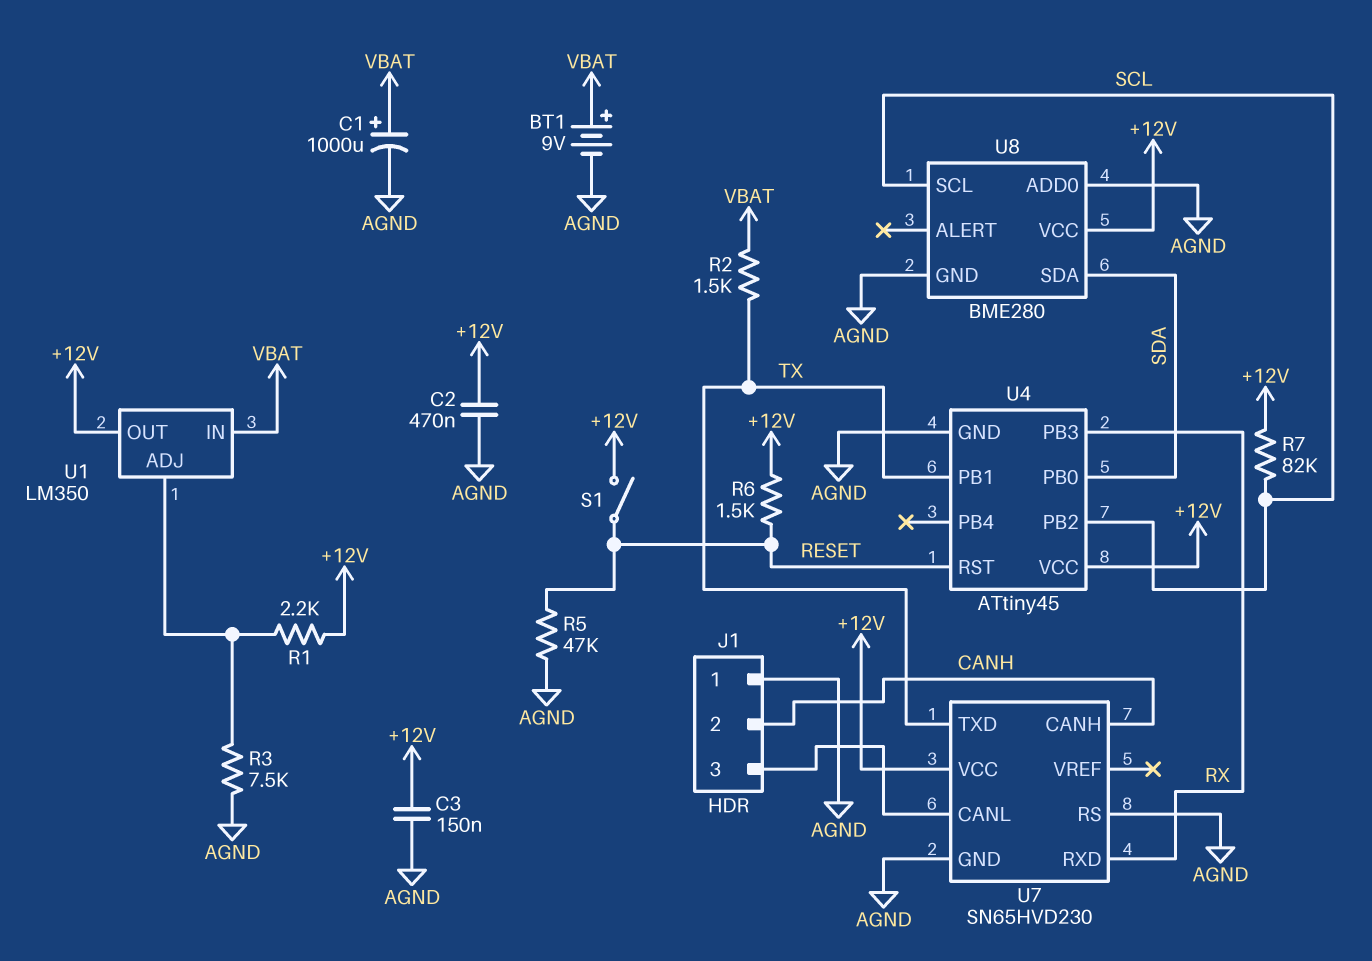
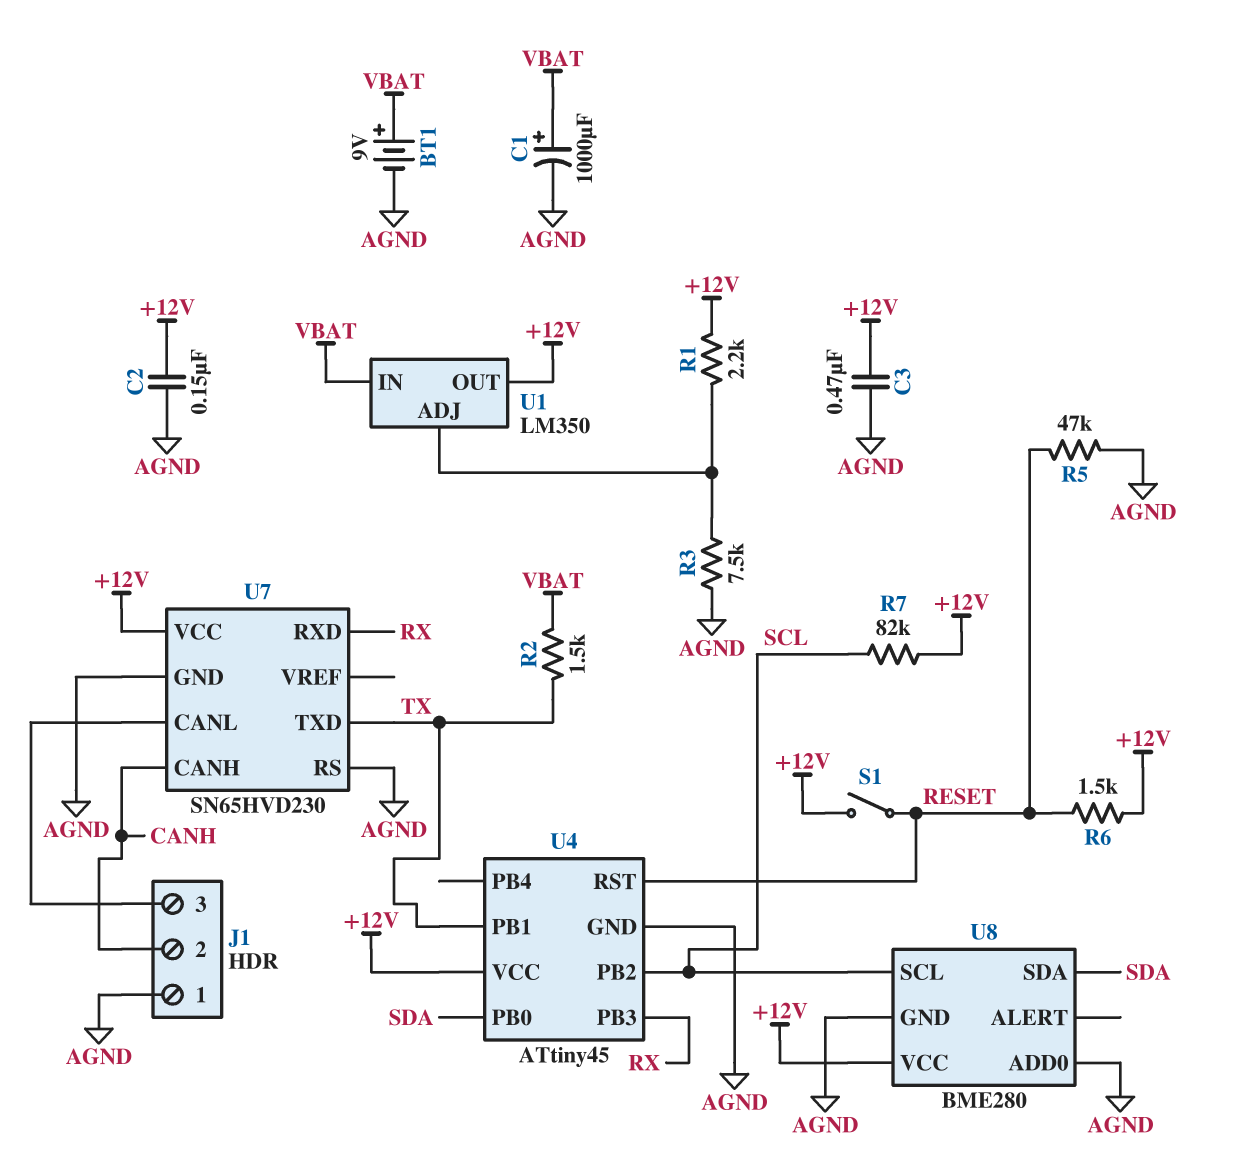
C2: 470nF (+12V, AGND) -> 150nF (+12V, AGND)
C3: 150nF (+12V, AGND) -> 470nF (+12V, AGND)

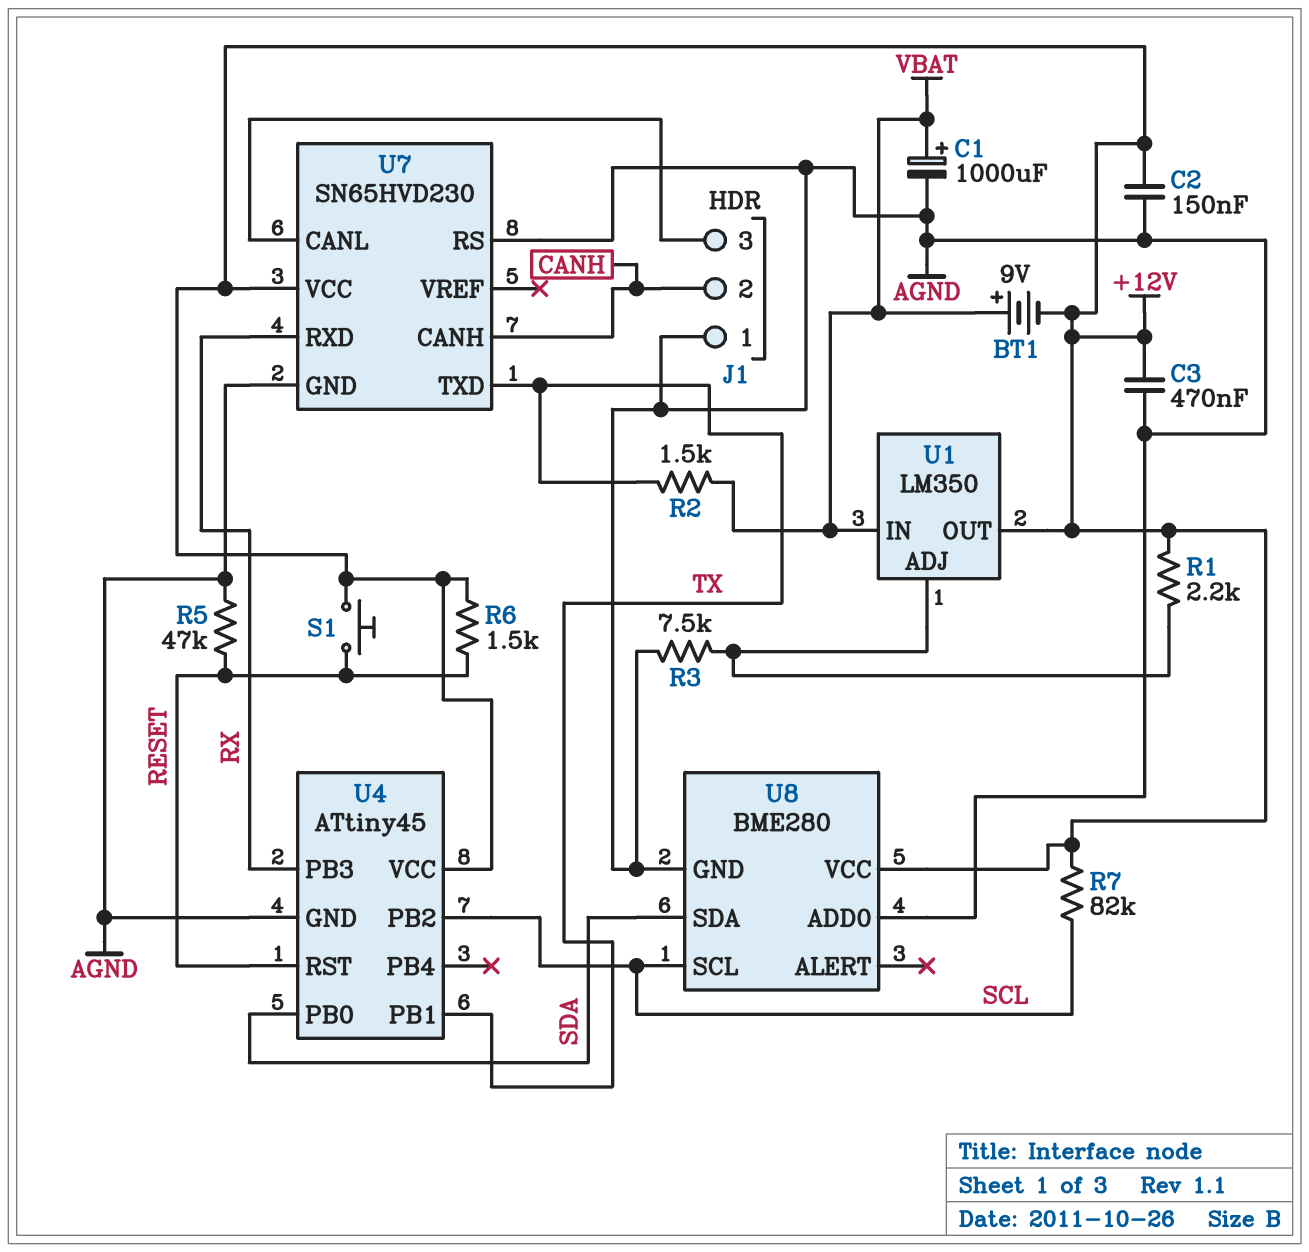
BT1: 9V (plus VBAT, minus AGND) -> 9V (plus VBAT, minus +12V)
S1: switch (+12V, RESET) -> button (+12V, RESET)

